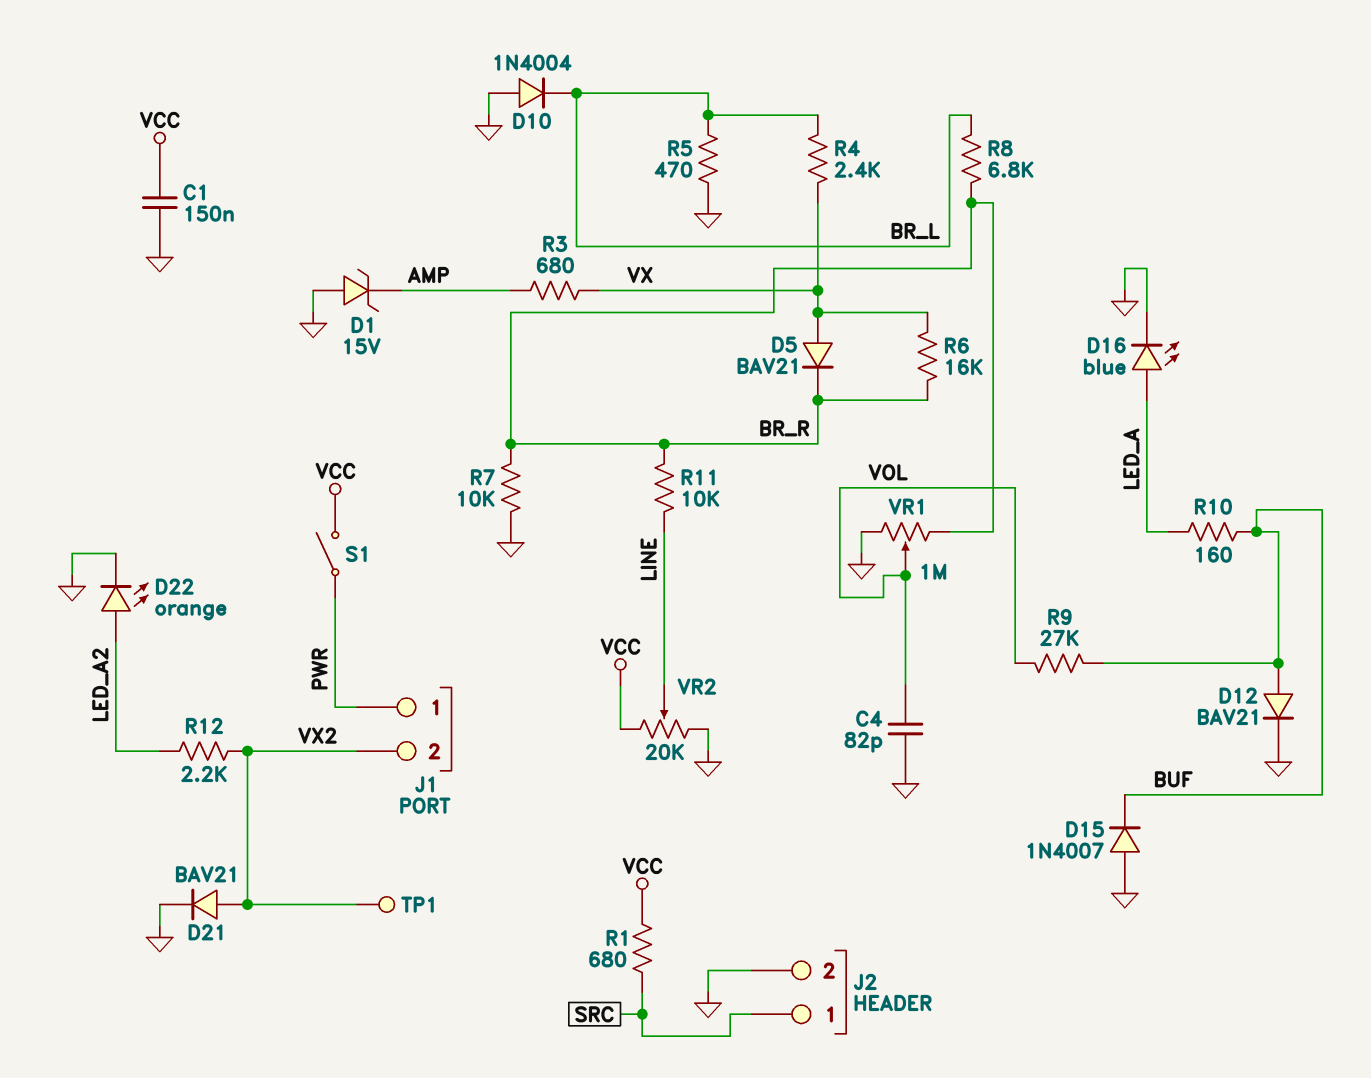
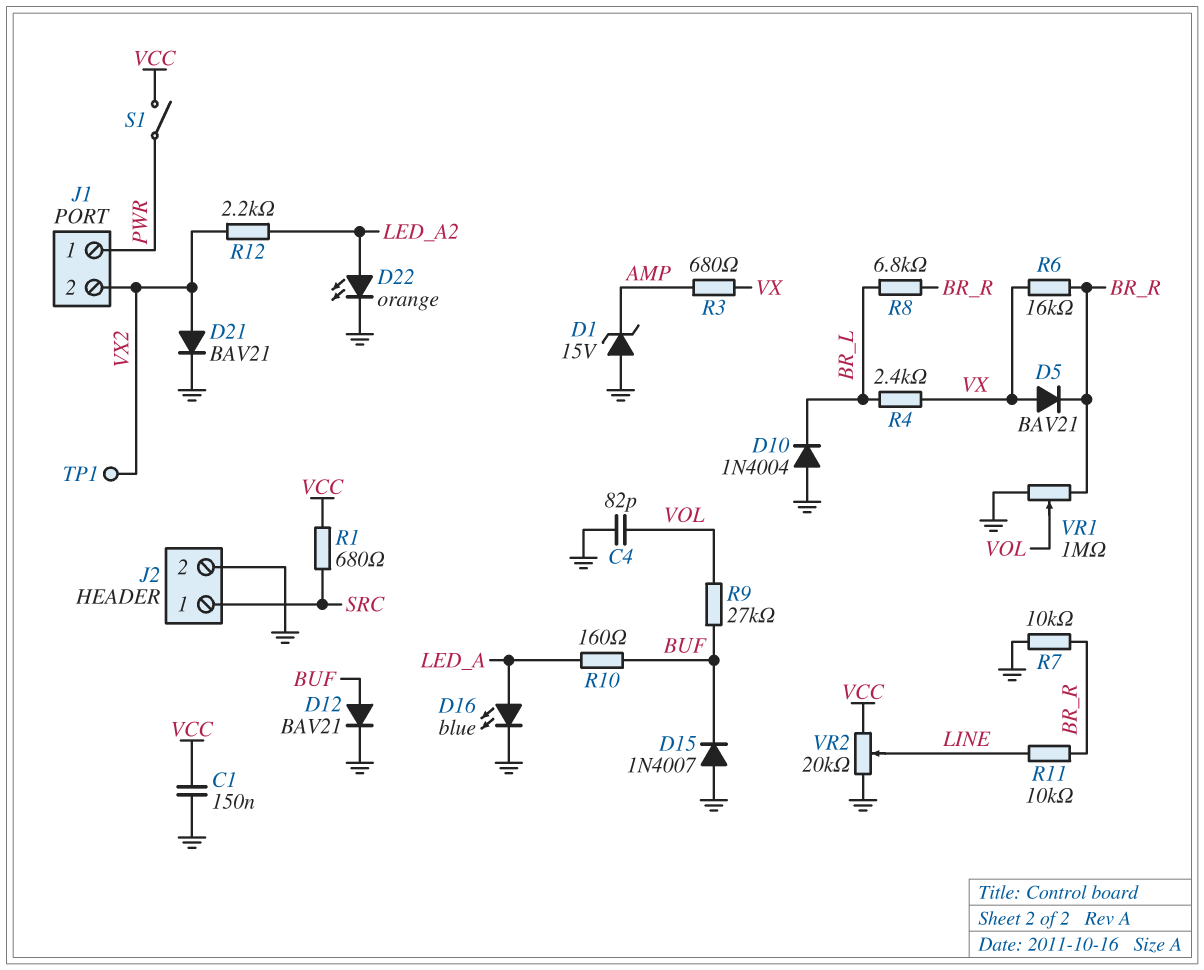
R5: 470 (BR_L, GND) -> none

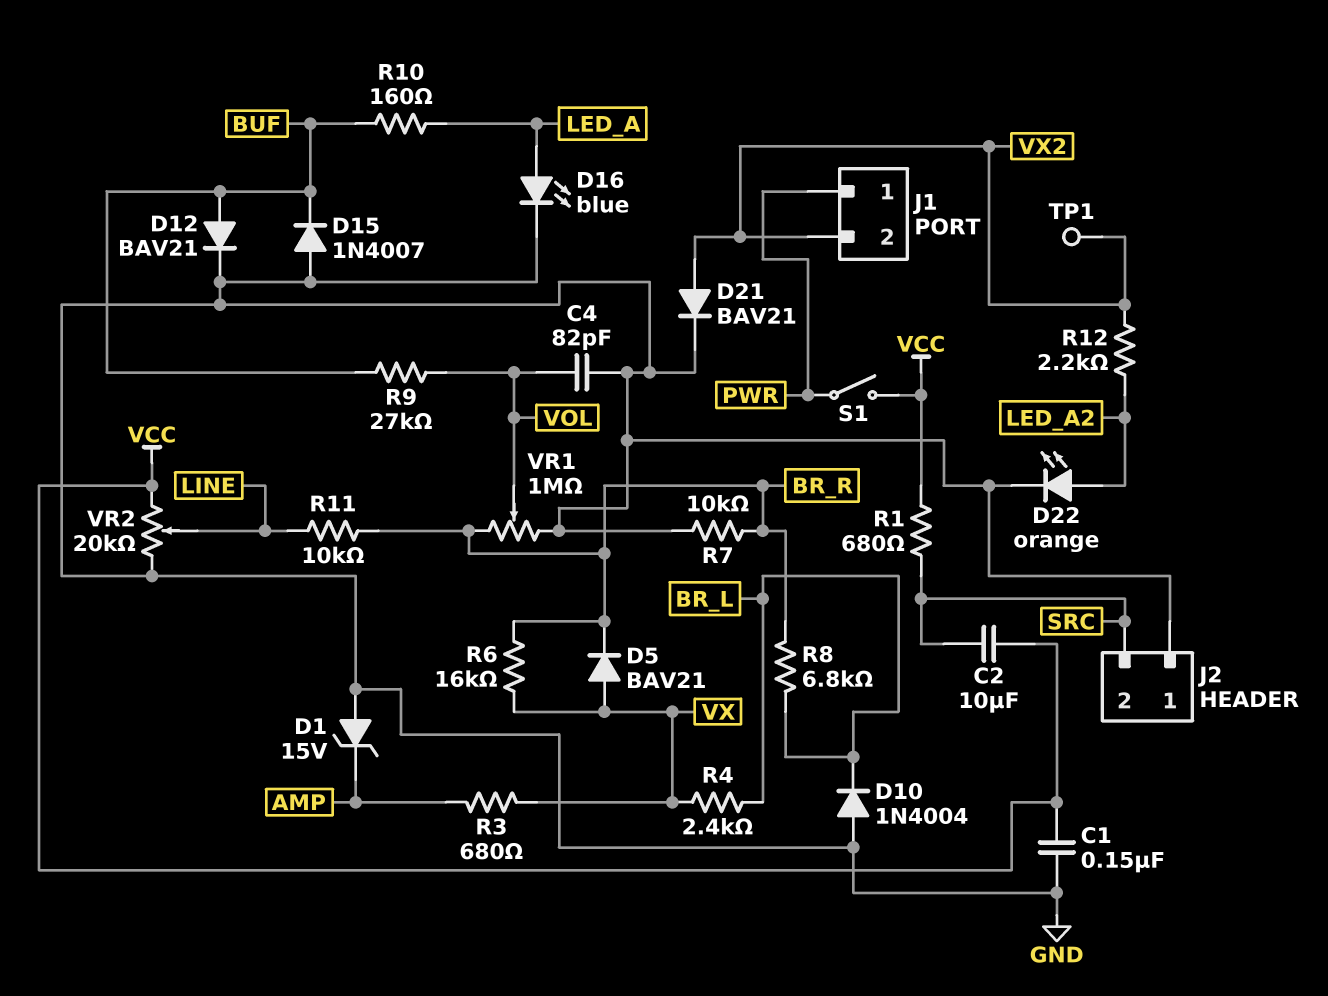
C2: none -> 10uF (SRC, VCC)
J2 pin 1: SRC -> GND
J2 pin 2: GND -> SRC

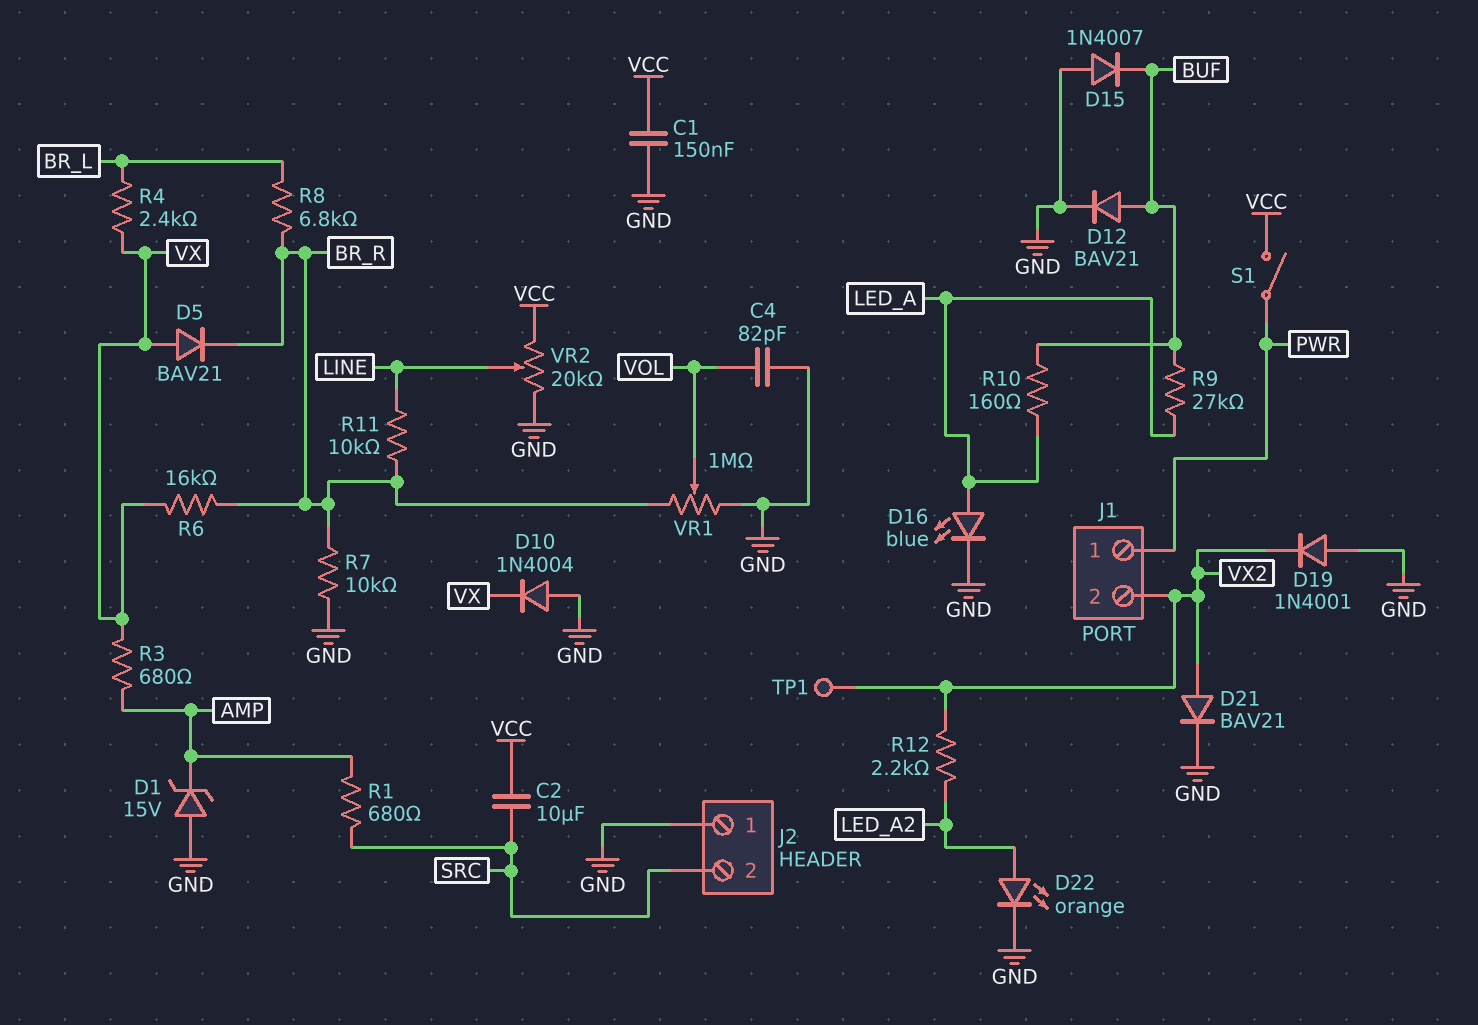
D10: diode 1N4004 (A GND, K BR_L) -> diode 1N4004 (A GND, K VX)
D19: none -> diode 1N4001 (A GND, K VX2)
R1: 680 (SRC, VCC) -> 680 (AMP, SRC)
R9: 27k (BUF, VOL) -> 27k (BUF, LED_A)

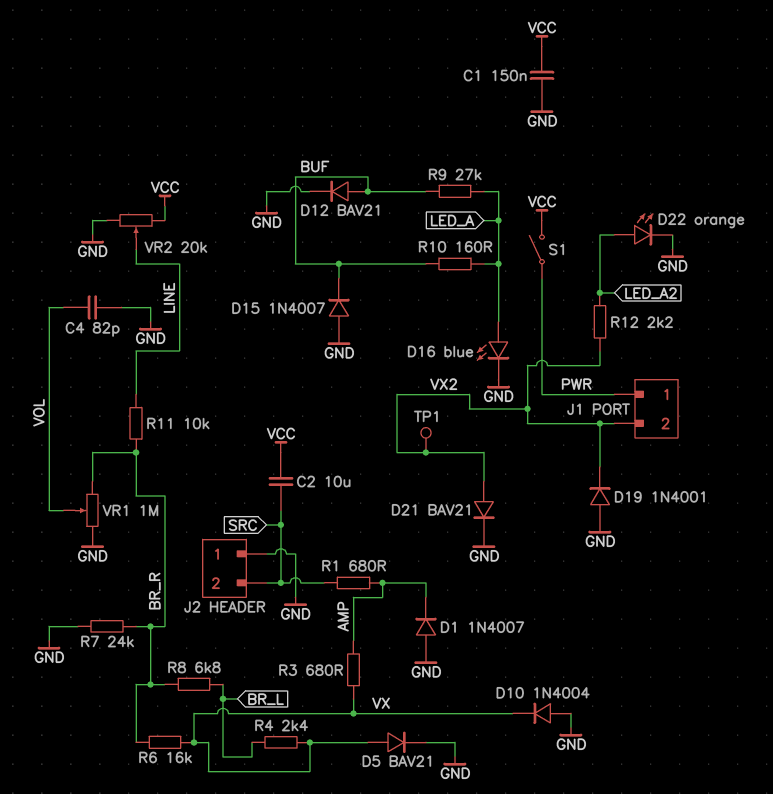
D1: zener 15V (A GND, K AMP) -> diode 1N4007 (A GND, K AMP)
D5: diode BAV21 (A VX, K BR_R) -> diode BAV21 (A VX, K GND)
R7: 10k (BR_R, GND) -> 24k (BR_R, GND)

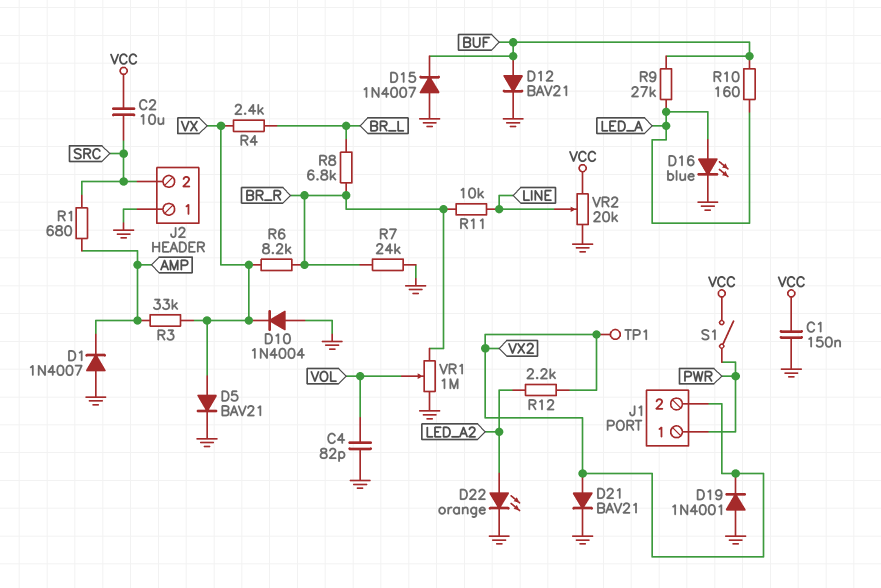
R3: 680 (AMP, VX) -> 33k (AMP, VX)
R6: 16k (BR_R, VX) -> 8.2k (BR_R, VX)

